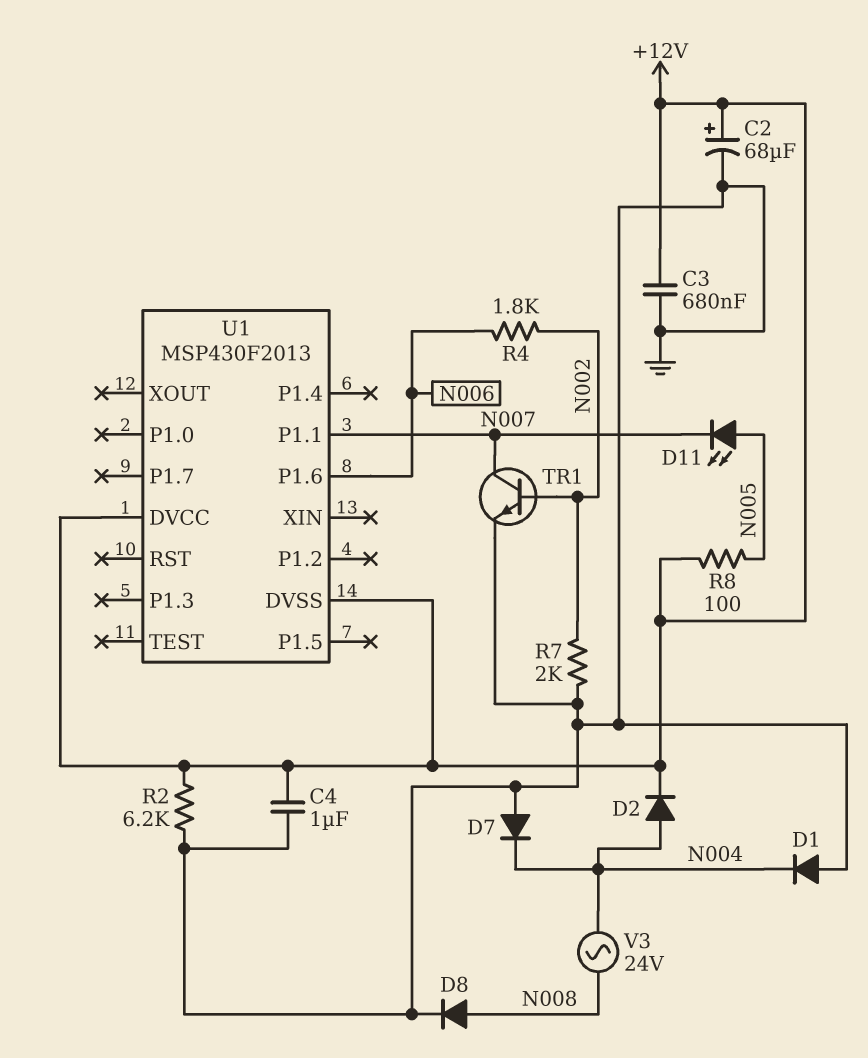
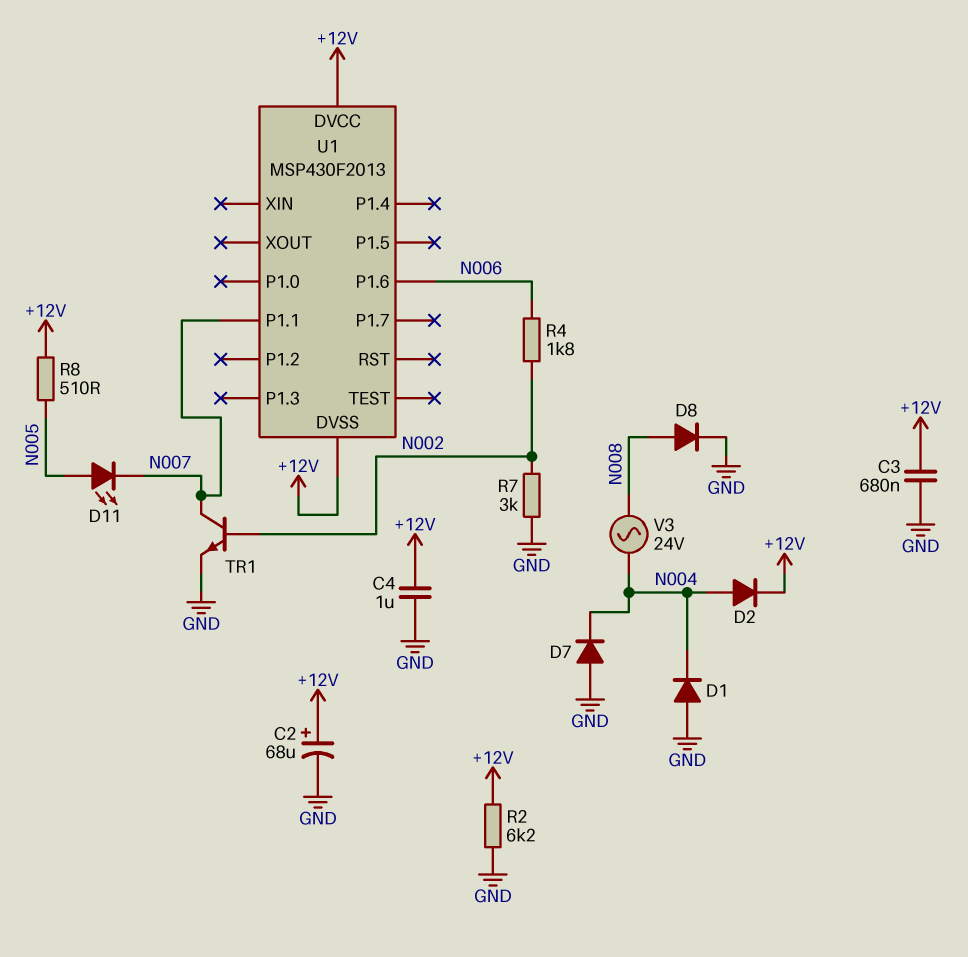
R7: 2k (GND, N002) -> 3k (GND, N002)
R8: 100 (+12V, N005) -> 510 (+12V, N005)

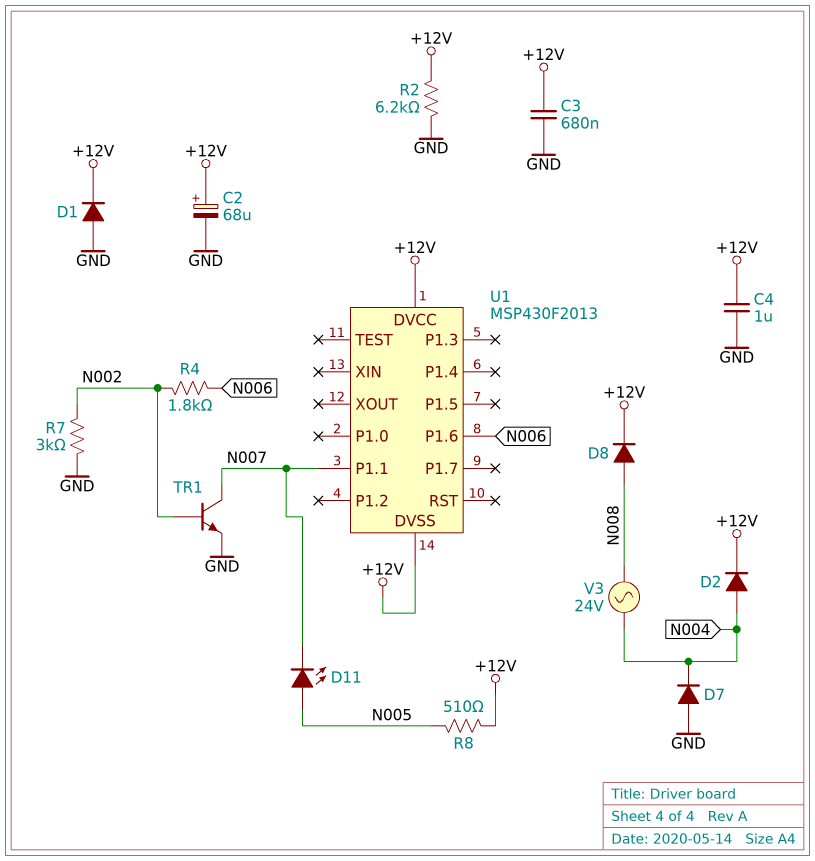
D1: diode (A GND, K N004) -> diode (A GND, K +12V)
D8: diode (A N008, K GND) -> diode (A N008, K +12V)

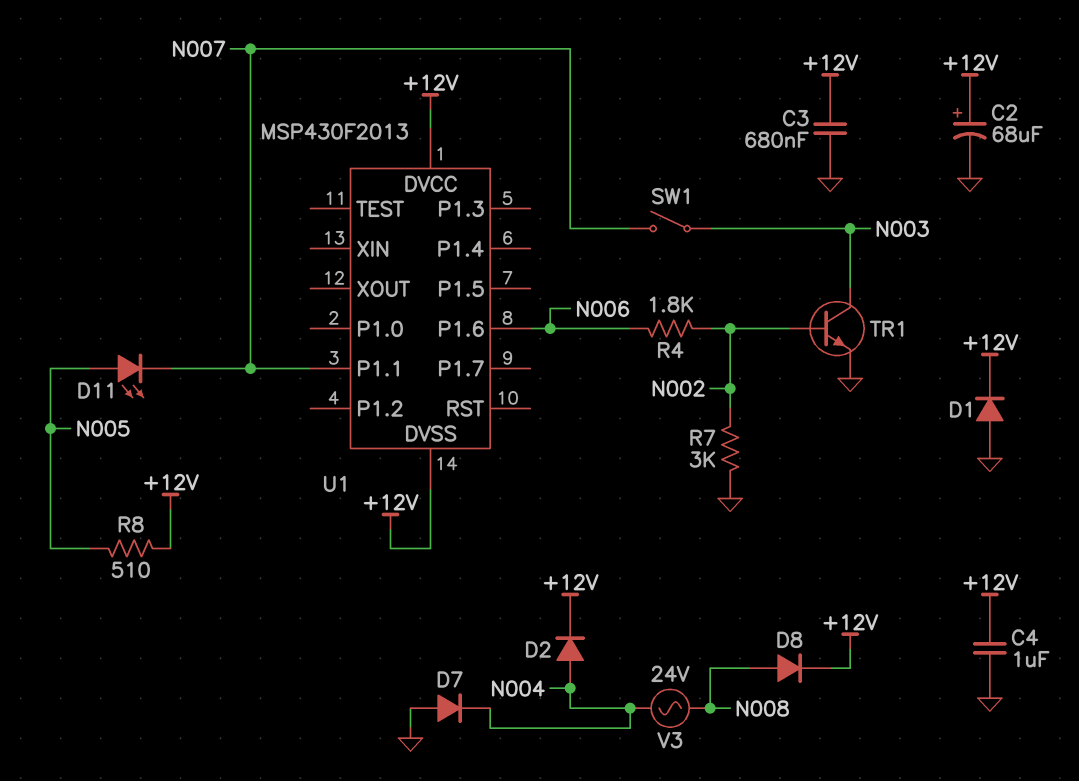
R2: 6.2k (+12V, GND) -> none
SW1: none -> switch (N003, N007)
TR1: NPN (B N002, C N007, E GND) -> NPN (B N002, C N003, E GND)

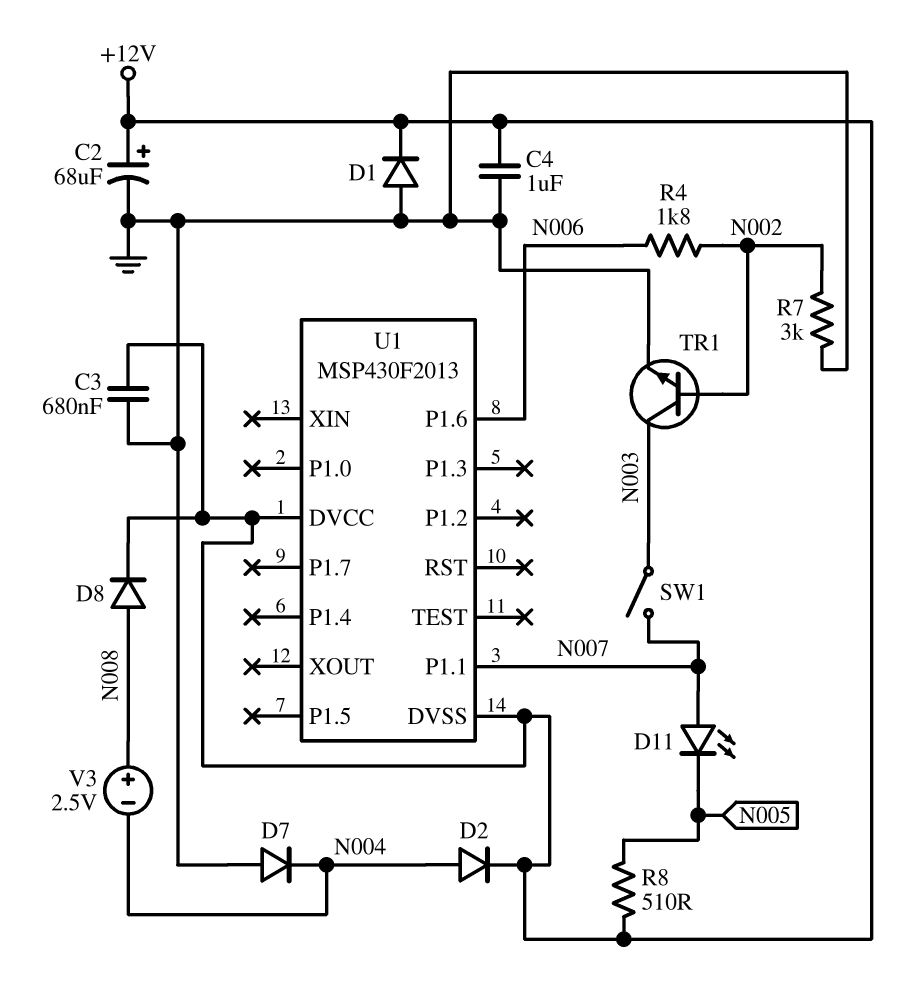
D11: LED (A N005, K N007) -> LED (A N007, K N005)
V3: AC 24V (N004, N008) -> 2.5V (plus N008, minus N004)

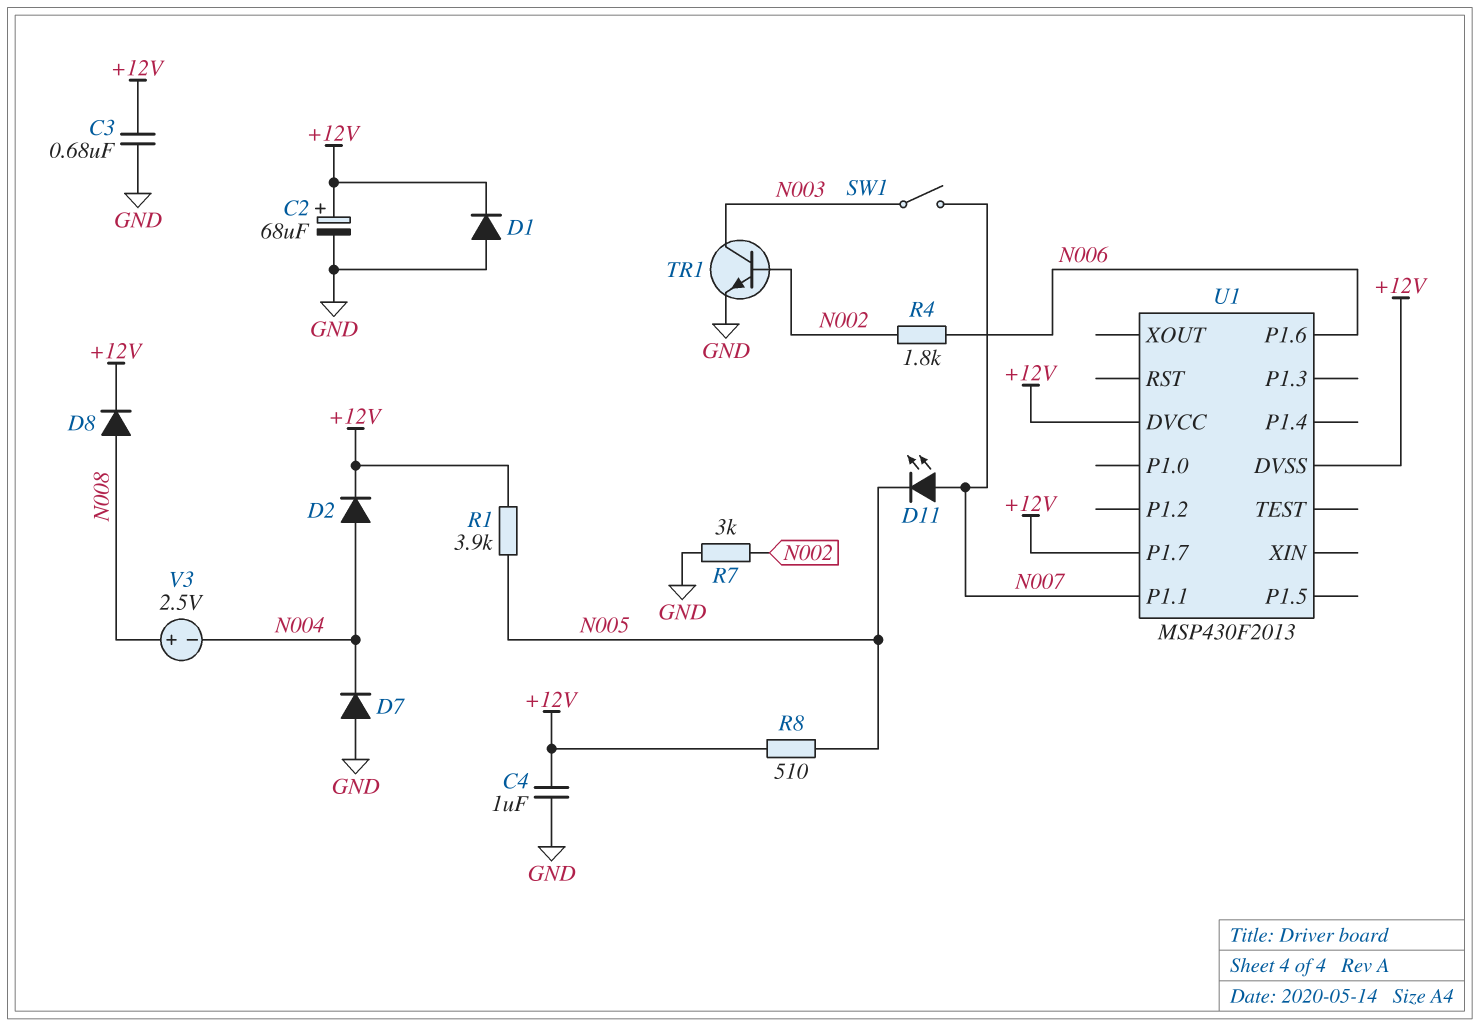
R1: none -> 3.9k (+12V, N005)
U1 pin P1.7: none -> +12V

